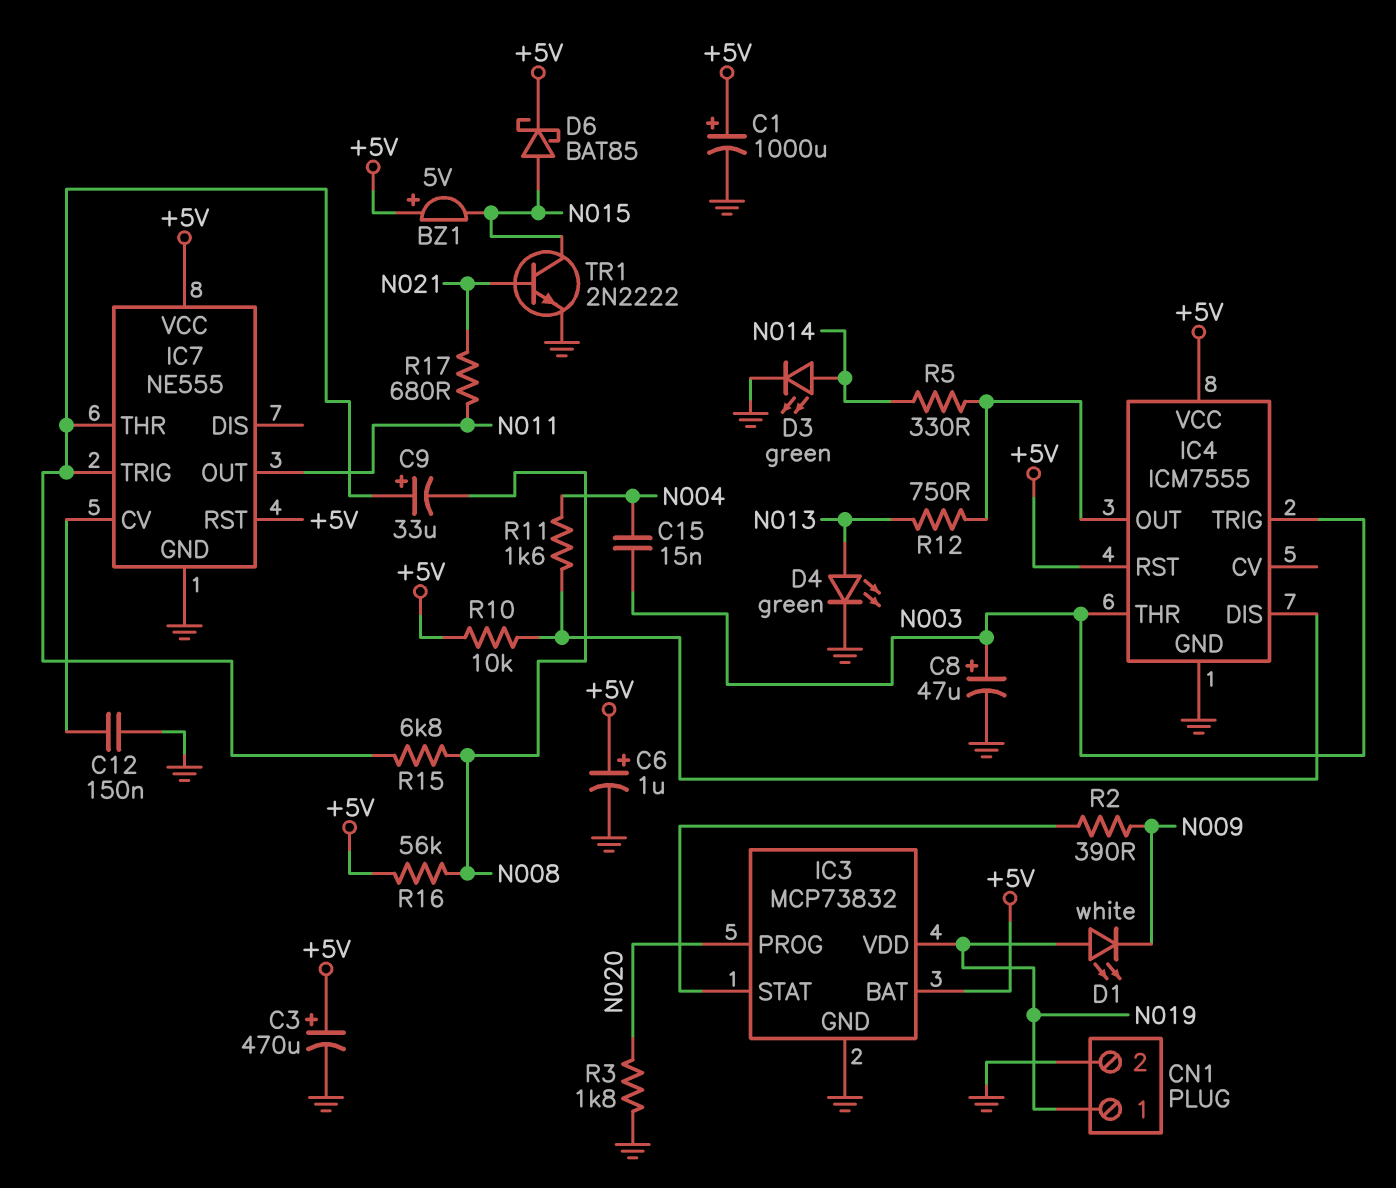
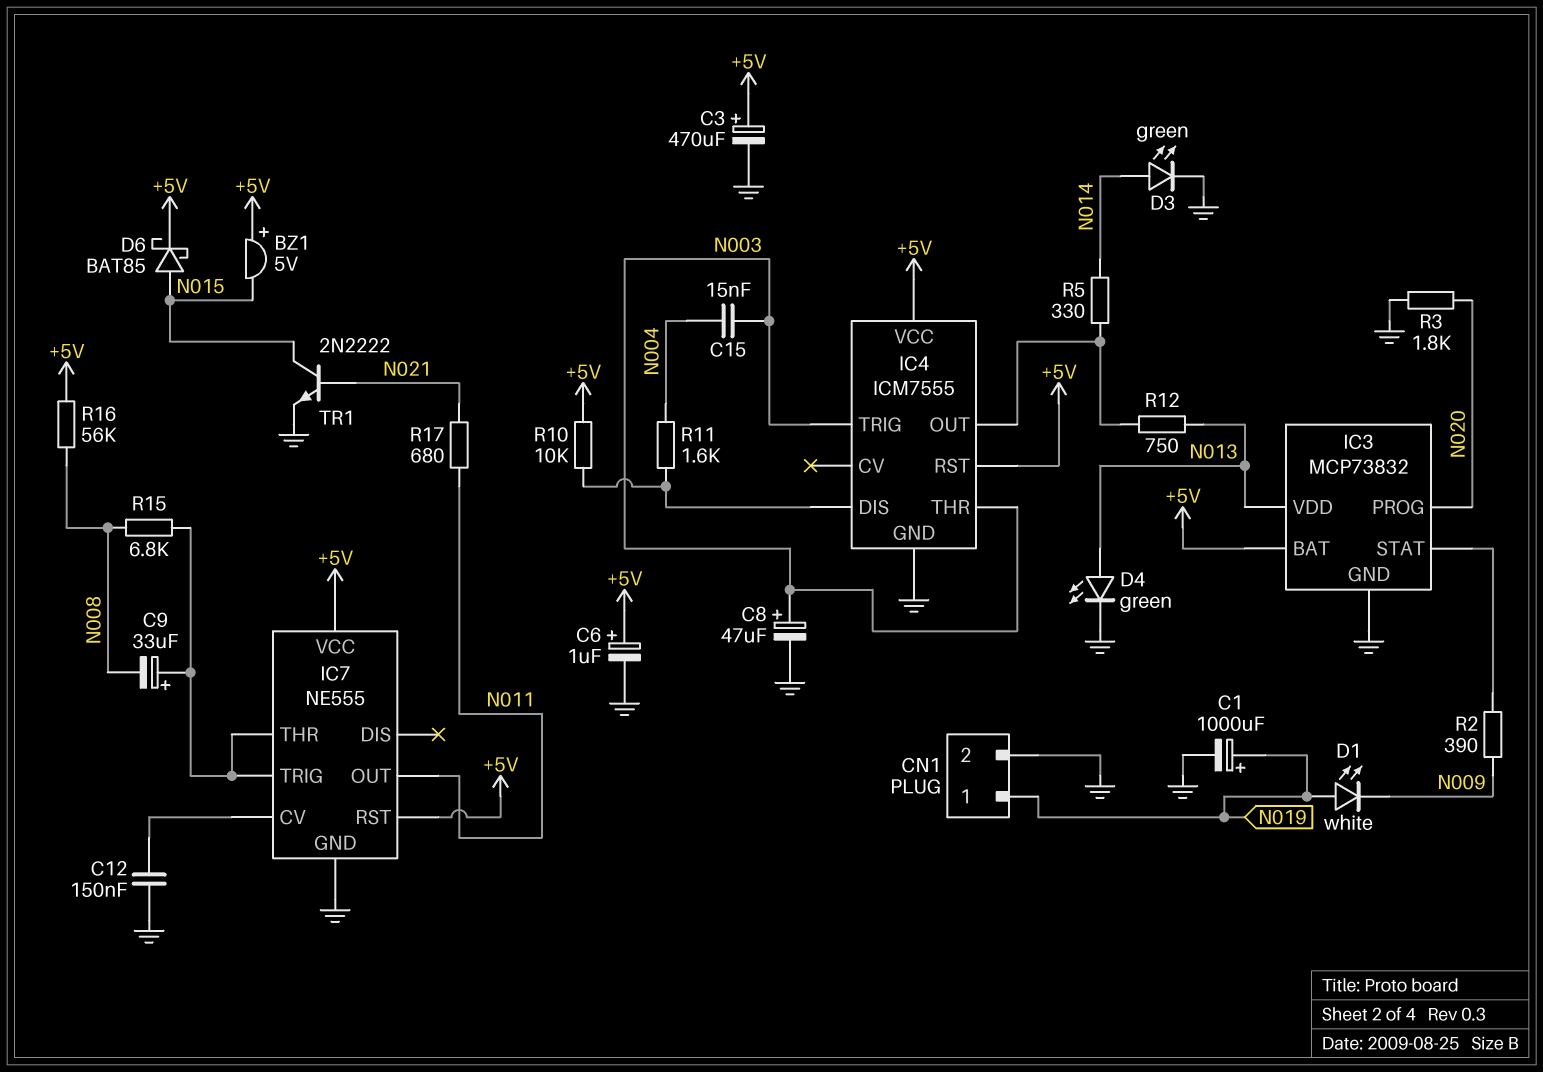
C1: 1000uF (plus +5V, minus GND) -> 1000uF (plus N019, minus GND)
IC3 pin VDD: N019 -> N013

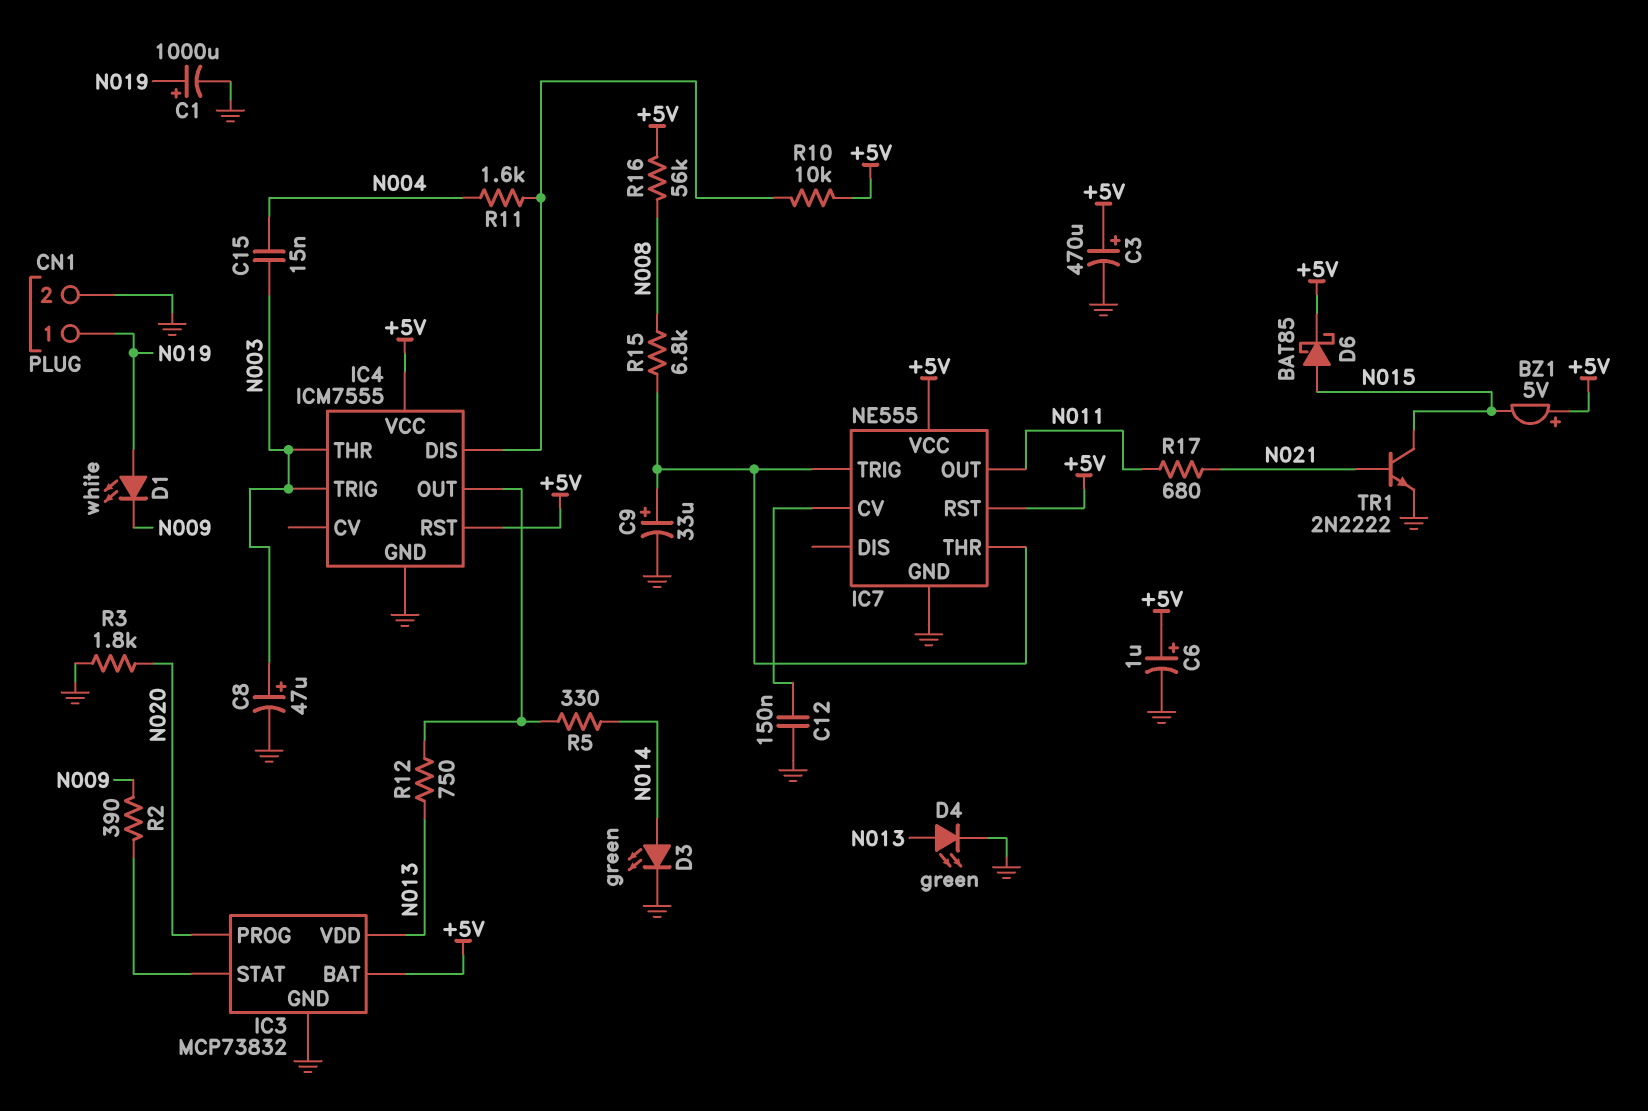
C9: 33uF (plus IC7/THR, minus N008) -> 33uF (plus IC7/THR, minus GND)

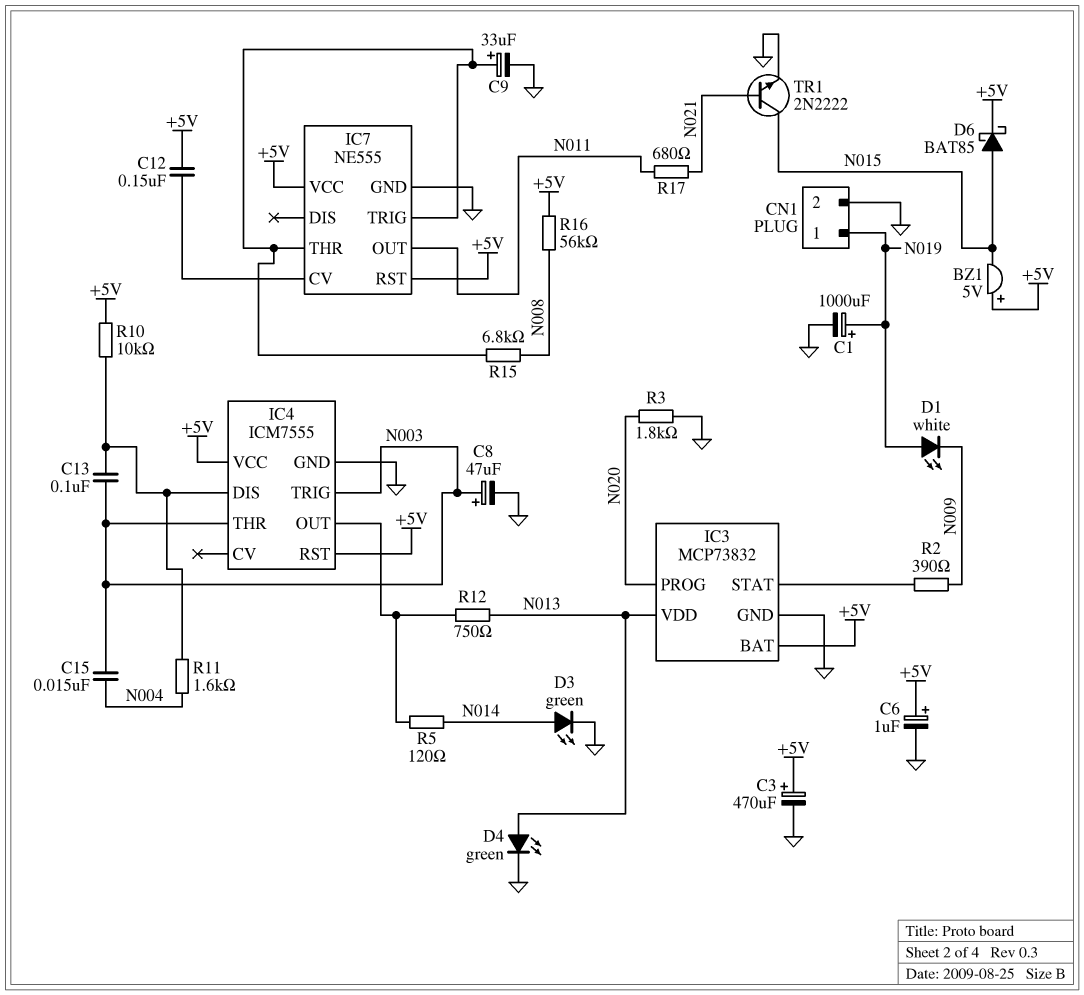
C12: 150nF (GND, IC7/CV) -> 150nF (+5V, IC7/CV)
C13: none -> 100nF (IC4/DIS, N003)
R5: 330 (IC4/OUT, N014) -> 120 (IC4/OUT, N014)

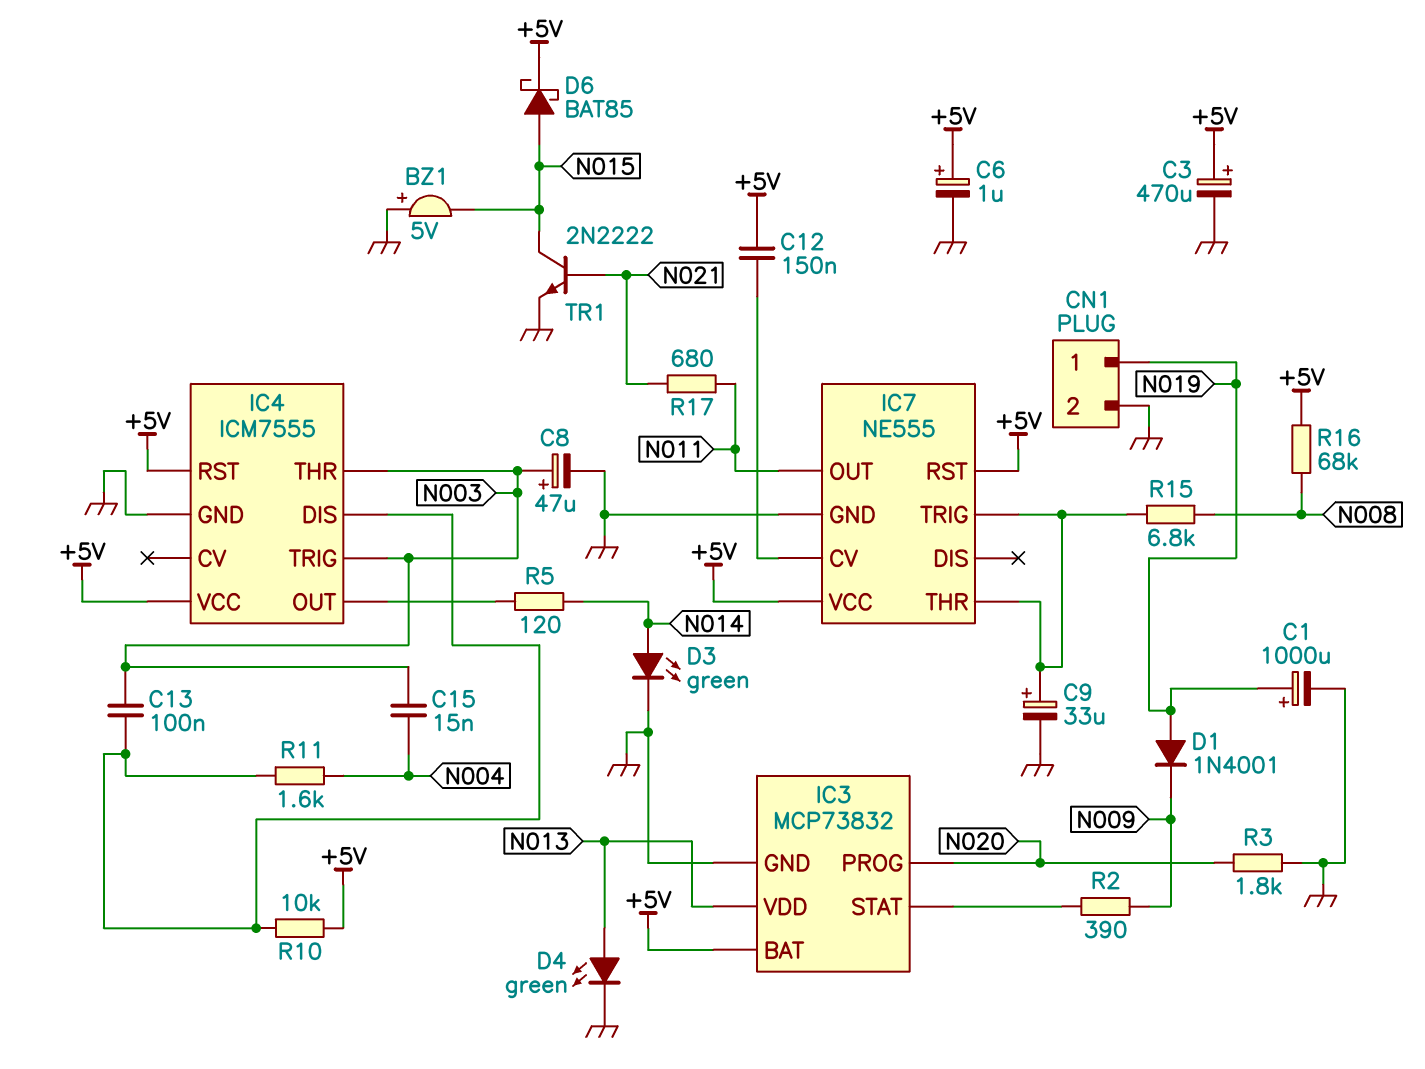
BZ1: buzzer 5V (plus +5V, minus N015) -> buzzer 5V (plus GND, minus N015)
D1: LED white (A N019, K N009) -> diode 1N4001 (A N019, K N009)
R12: 750 (IC4/OUT, N013) -> none
R16: 56k (+5V, N008) -> 68k (+5V, N008)

